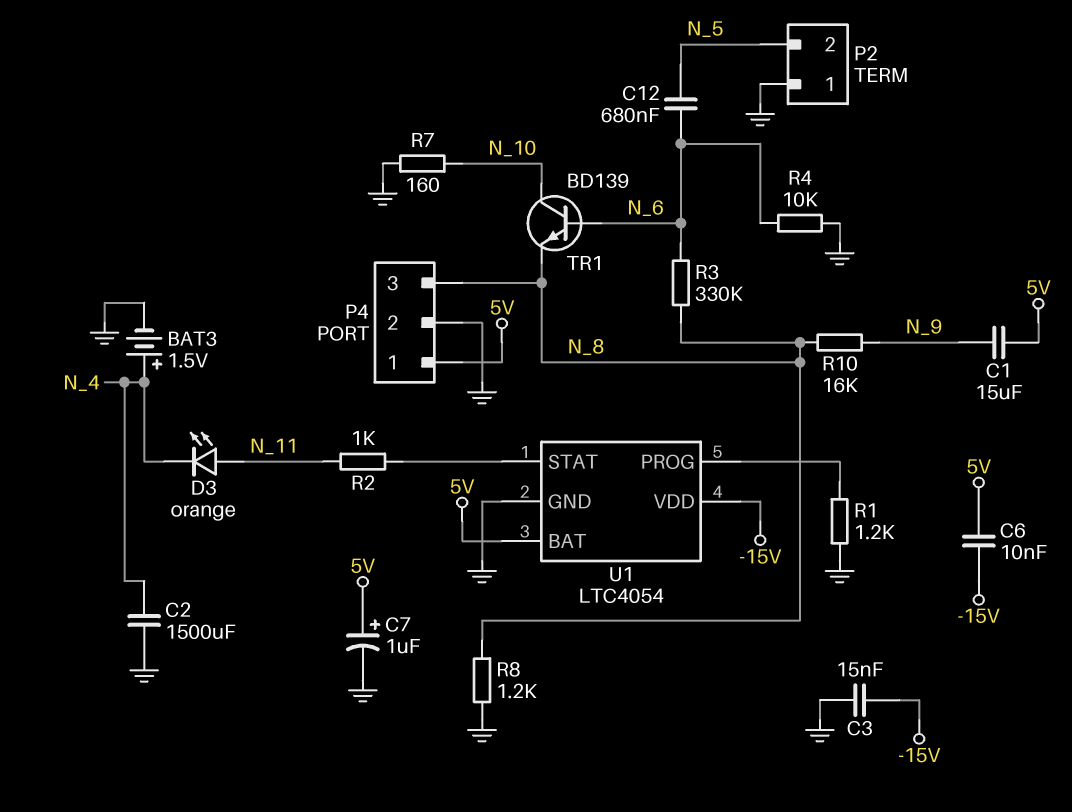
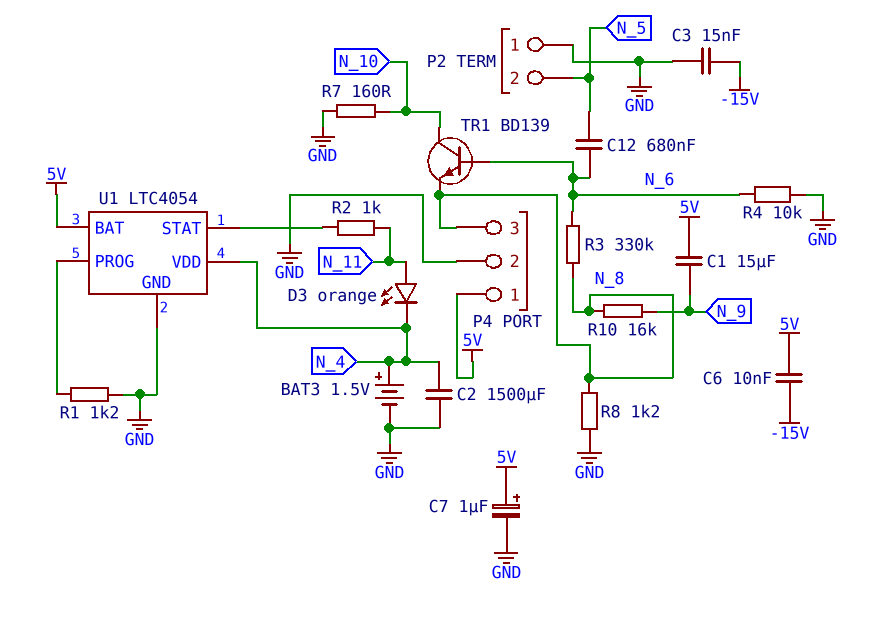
U1 pin VDD: -15V -> N_4

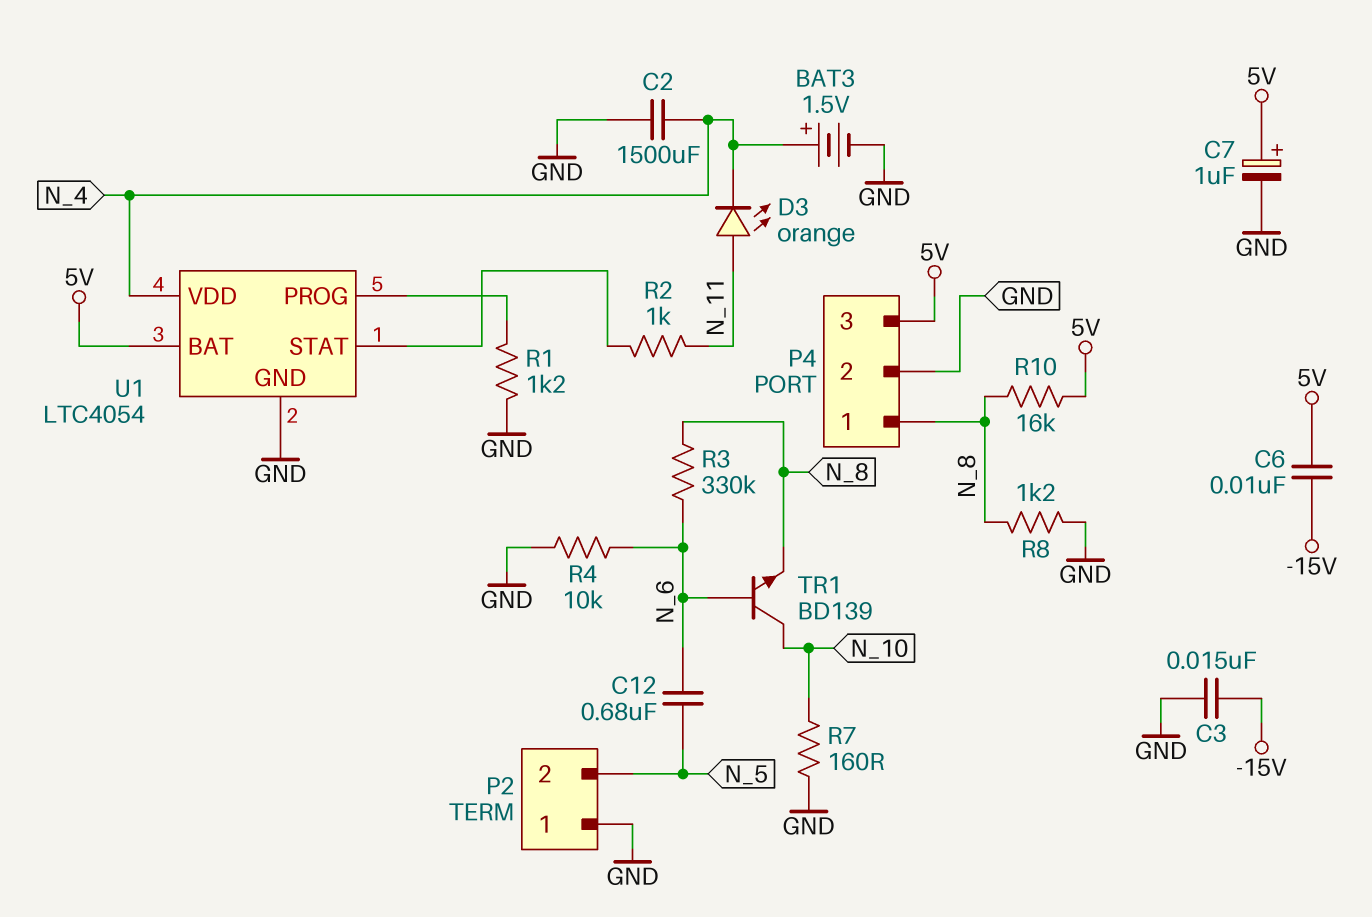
C1: 15uF (5V, N_9) -> none
P4 pin 1: 5V -> N_8
P4 pin 3: N_8 -> 5V
R10: 16k (N_8, N_9) -> 16k (5V, N_8)

